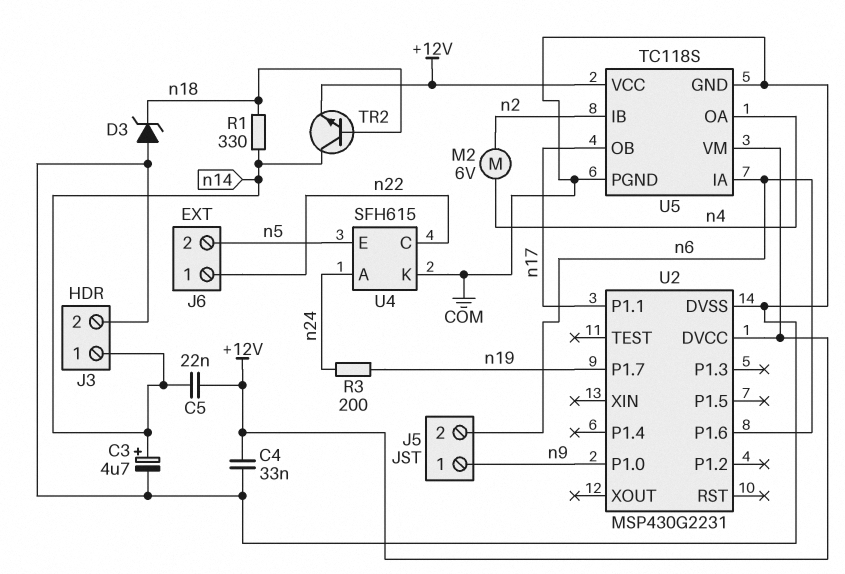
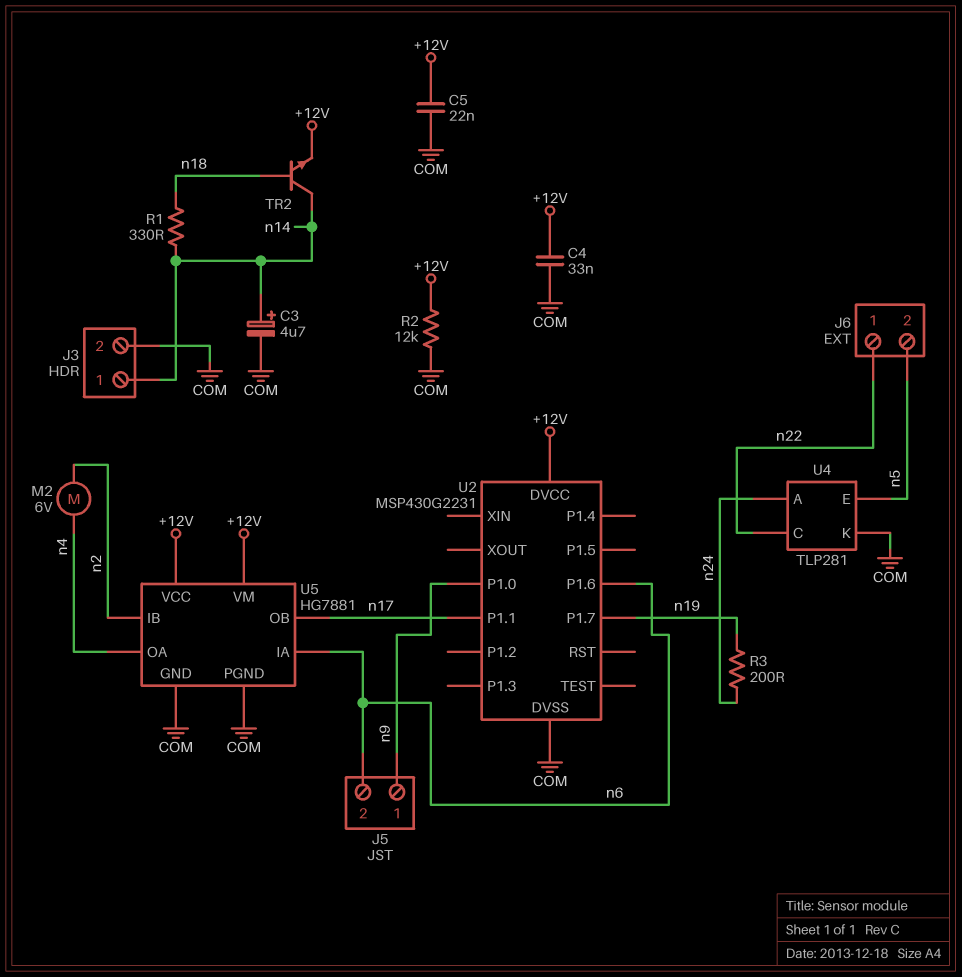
C5: 22nF (+12V, n14) -> 22nF (+12V, COM)
D3: zener (A COM, K n18) -> none
R2: none -> 12k (+12V, COM)
U4: SFH615 -> TLP281
U5: TC118S -> HG7881

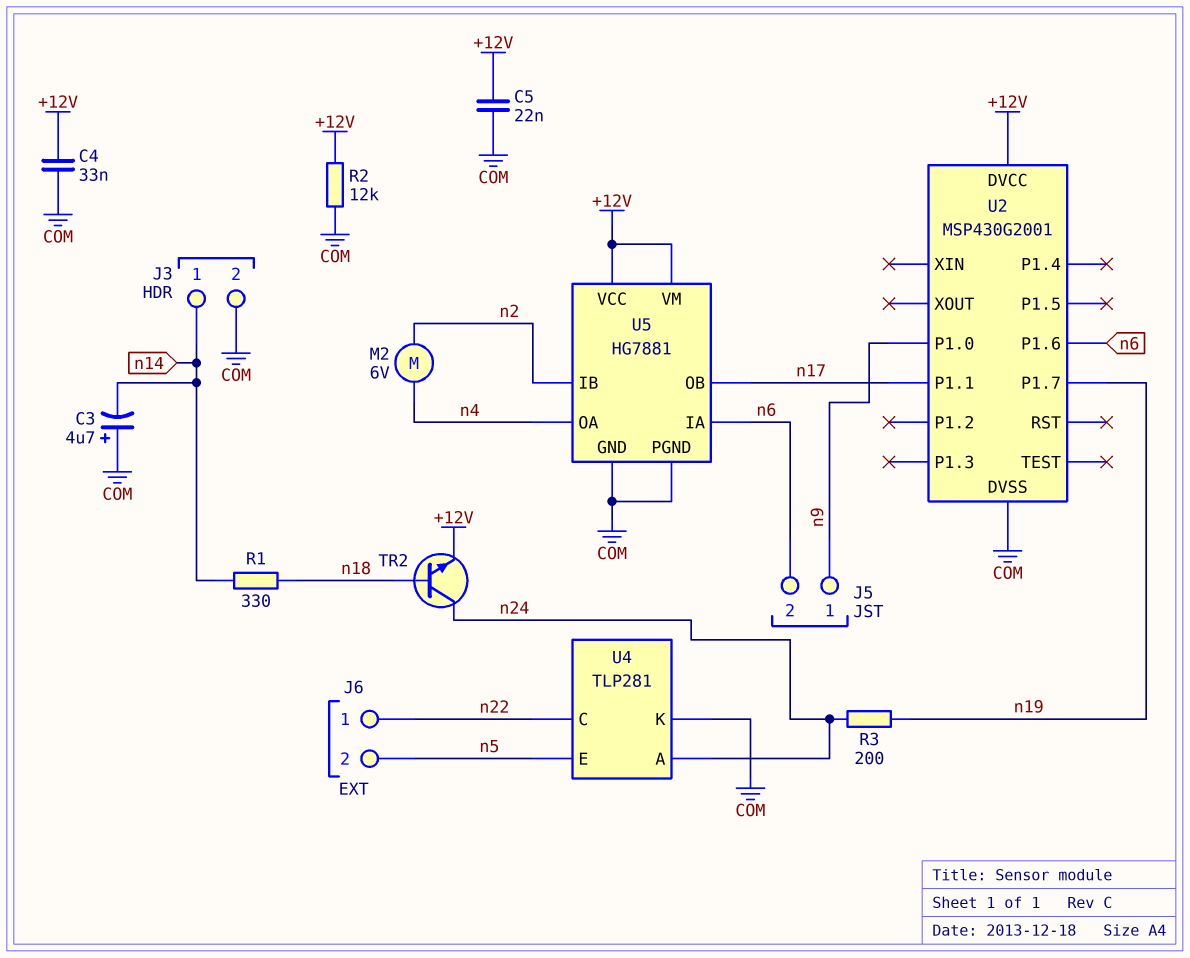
C3: 4.7uF (plus n14, minus COM) -> 4.7uF (plus COM, minus n14)
TR2: NPN (B n18, C n14, E +12V) -> NPN (B n18, C n24, E +12V)
U2: MSP430G2231 -> MSP430G2001

